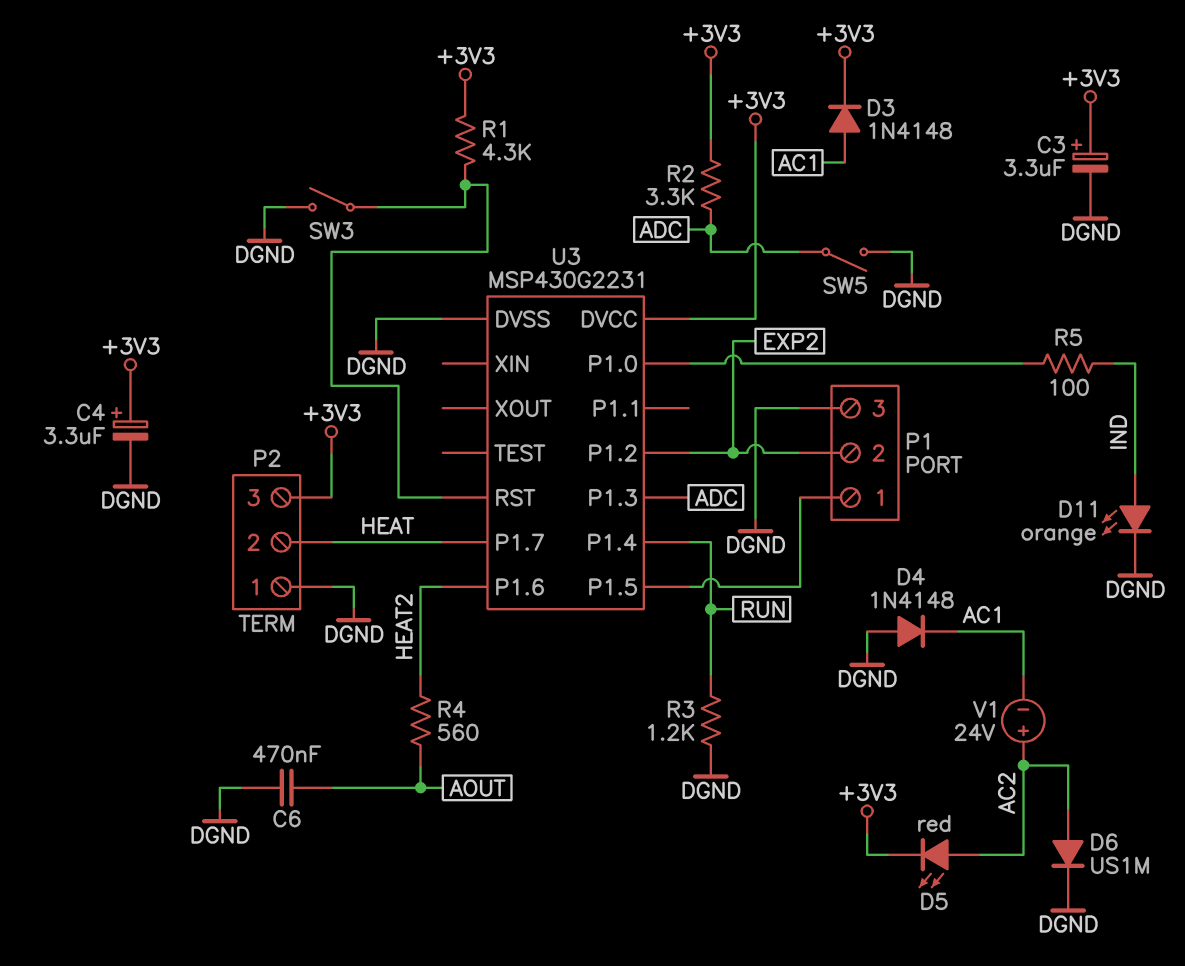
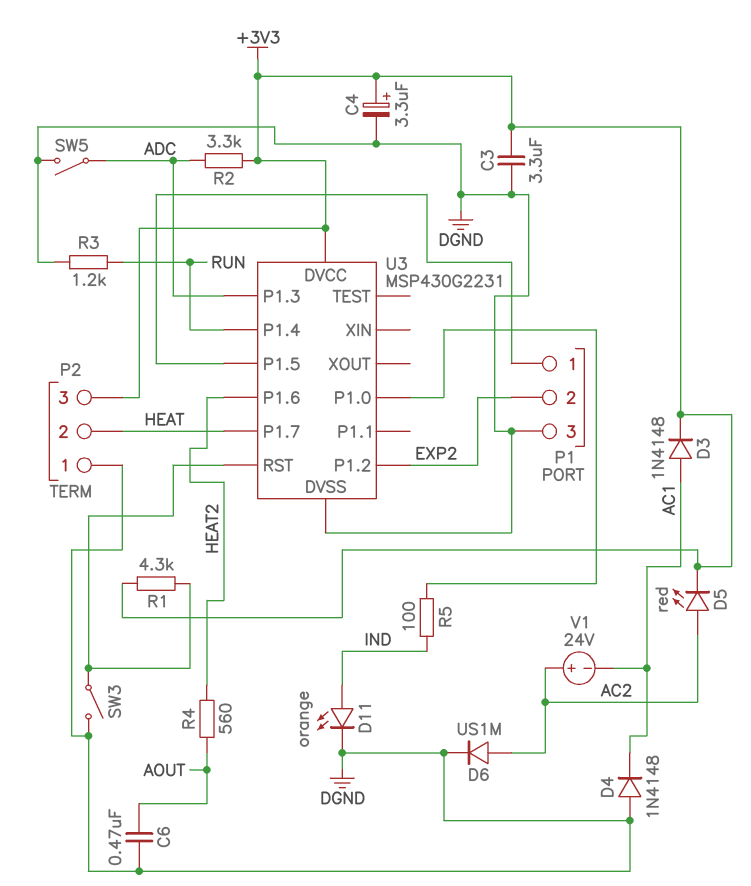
C3: 3.3uF (plus +3V3, minus DGND) -> 3.3uF (+3V3, DGND)

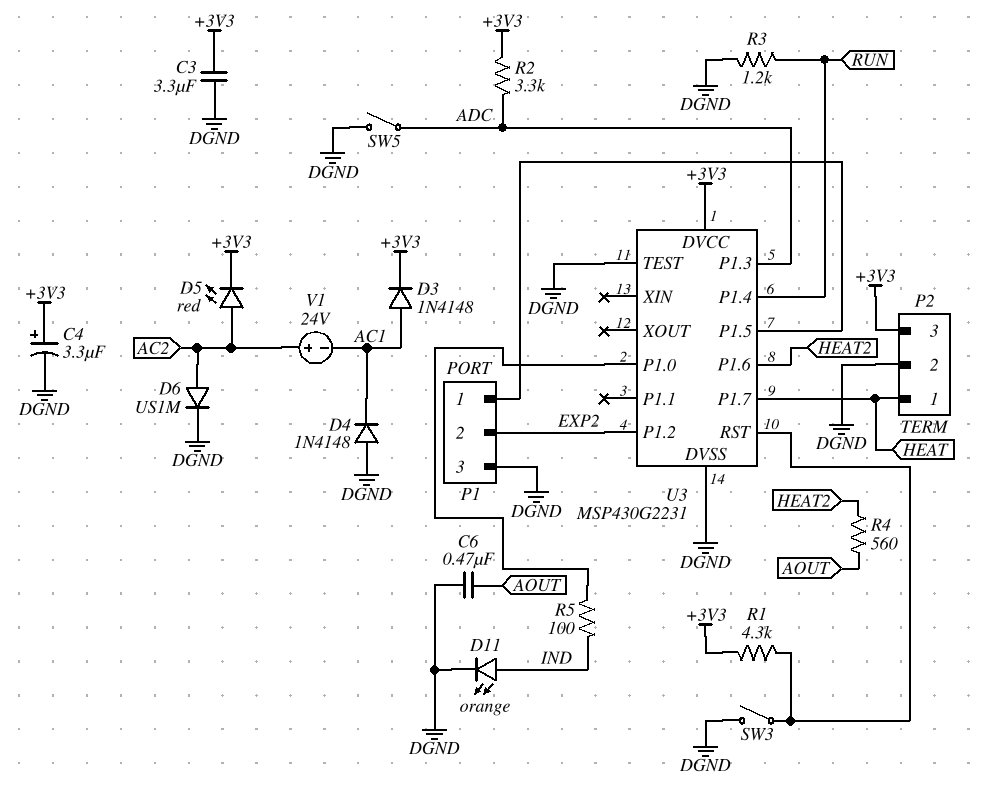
P2 pin 1: DGND -> HEAT
P2 pin 2: HEAT -> DGND
U3 pin TEST: none -> DGND

